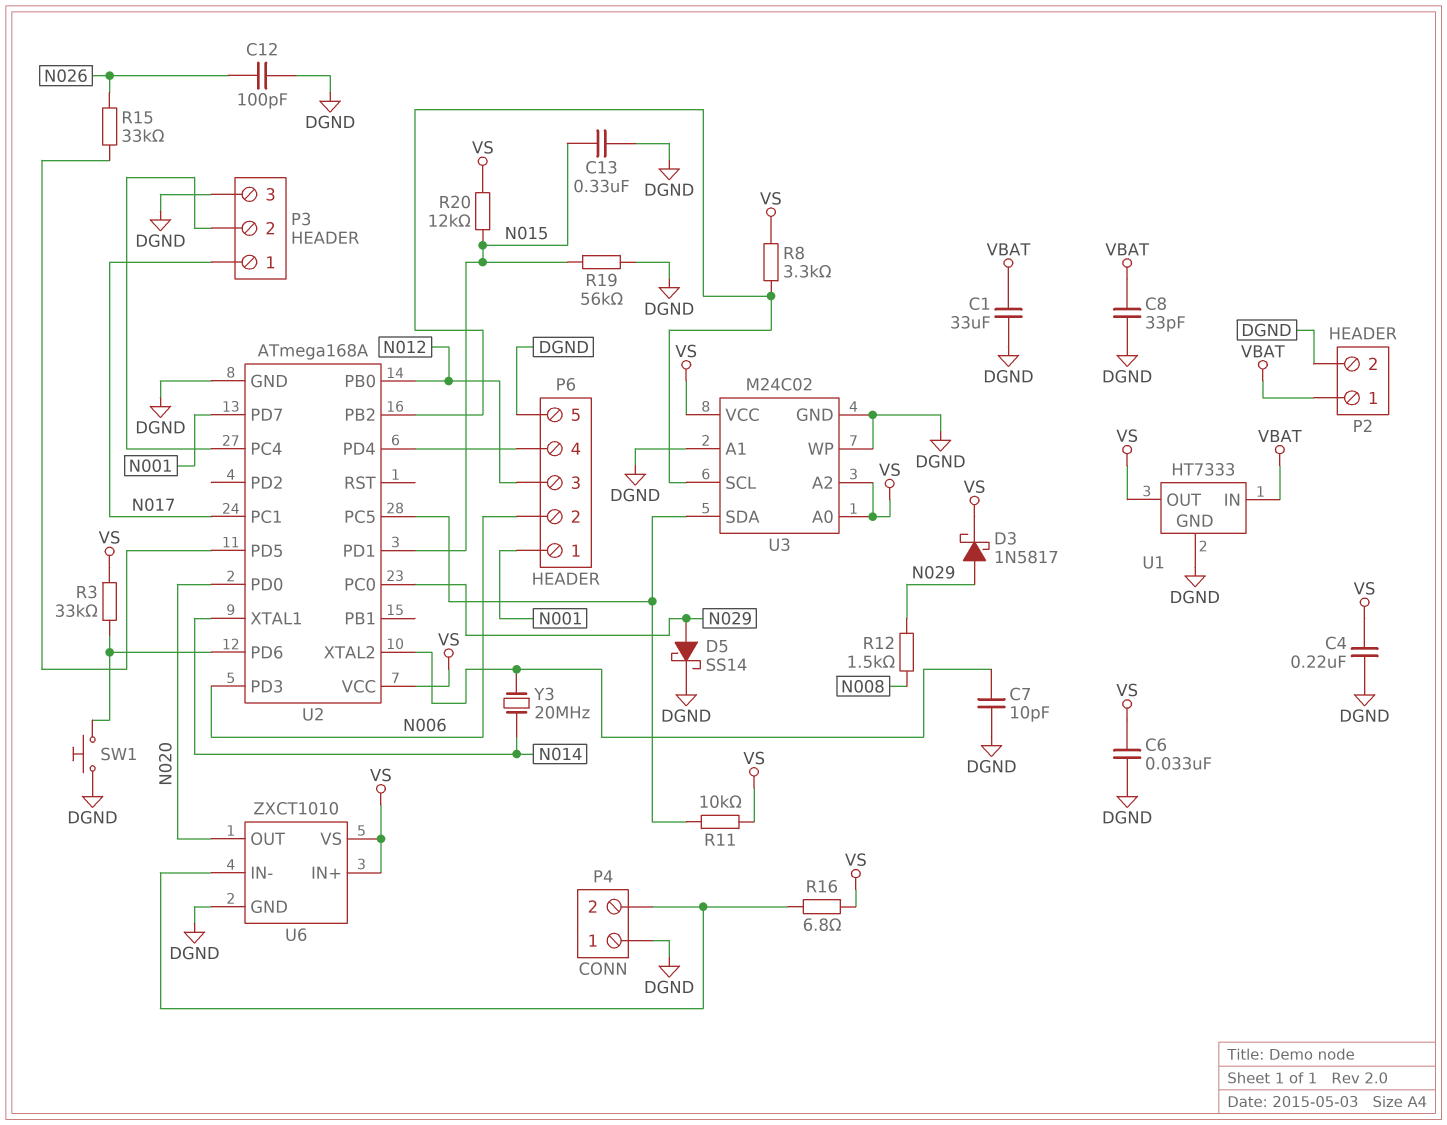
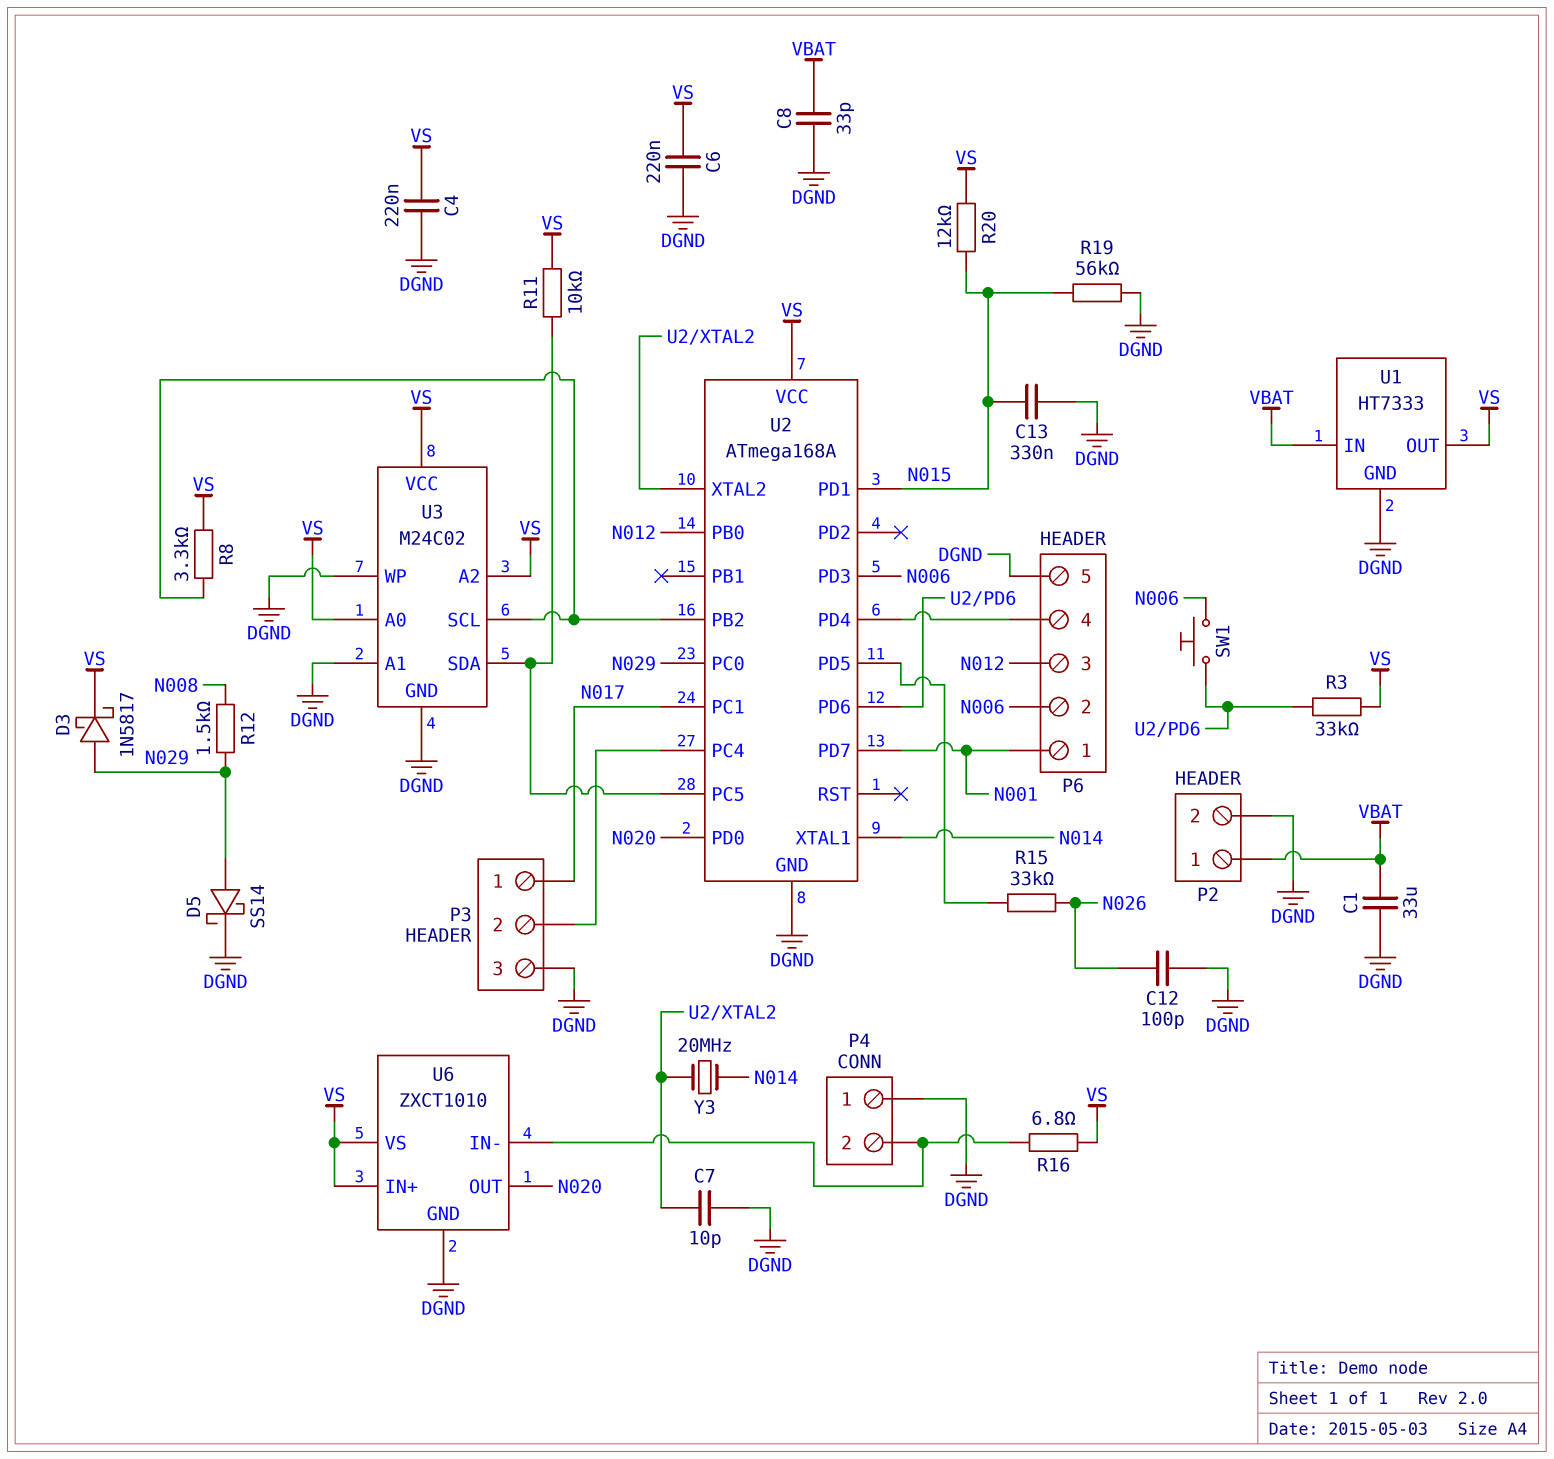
C6: 33nF (DGND, VS) -> 220nF (DGND, VS)
SW1: button (DGND, U2/PD6) -> button (N006, U2/PD6)

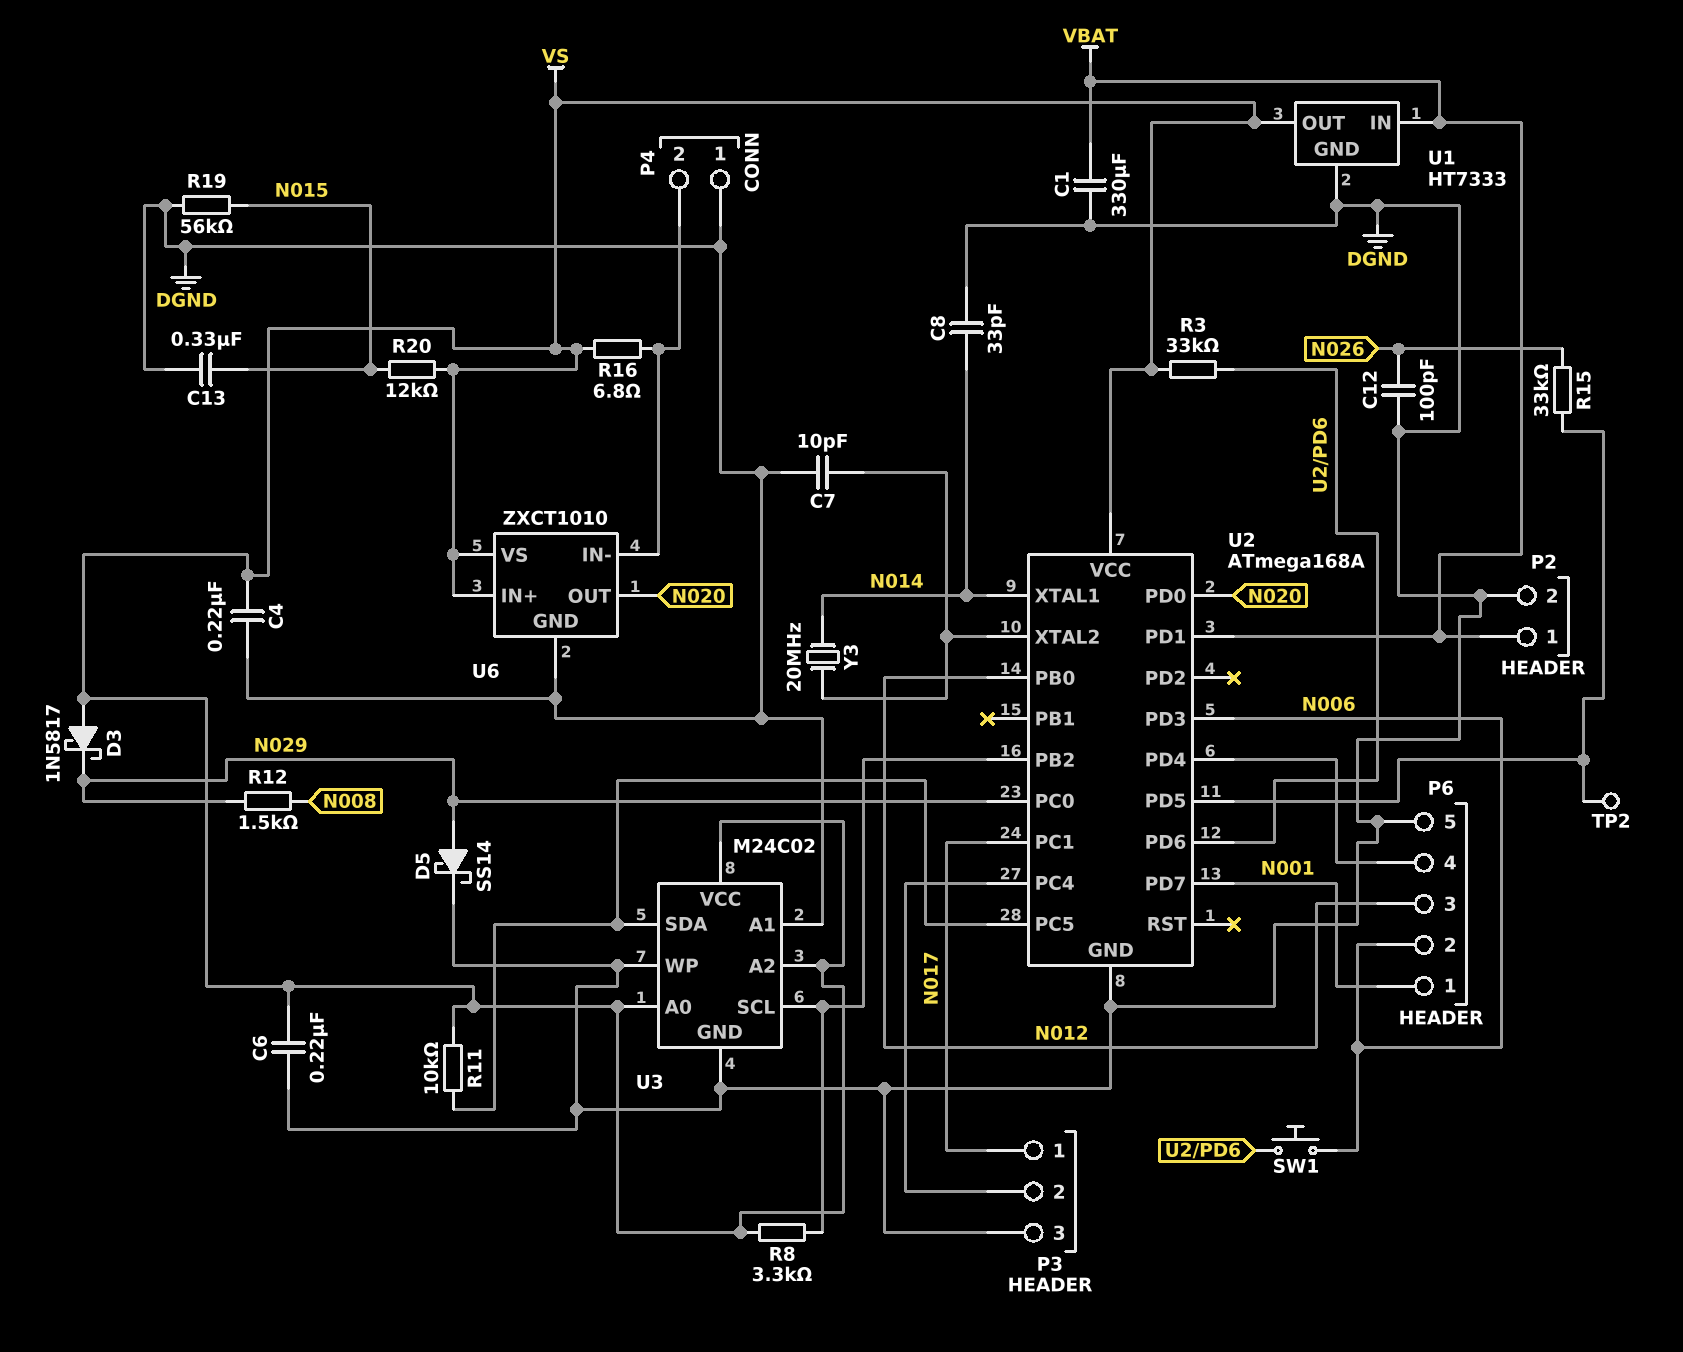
C1: 33uF (DGND, VBAT) -> 330uF (DGND, VBAT)
C8: 33pF (DGND, VBAT) -> 33pF (DGND, N014)
D3: schottky 1N5817 (A N029, K VS) -> schottky 1N5817 (A VS, K N029)
TP2: none -> test point (U2/PD5)
U2 pin PD1: N015 -> VBAT

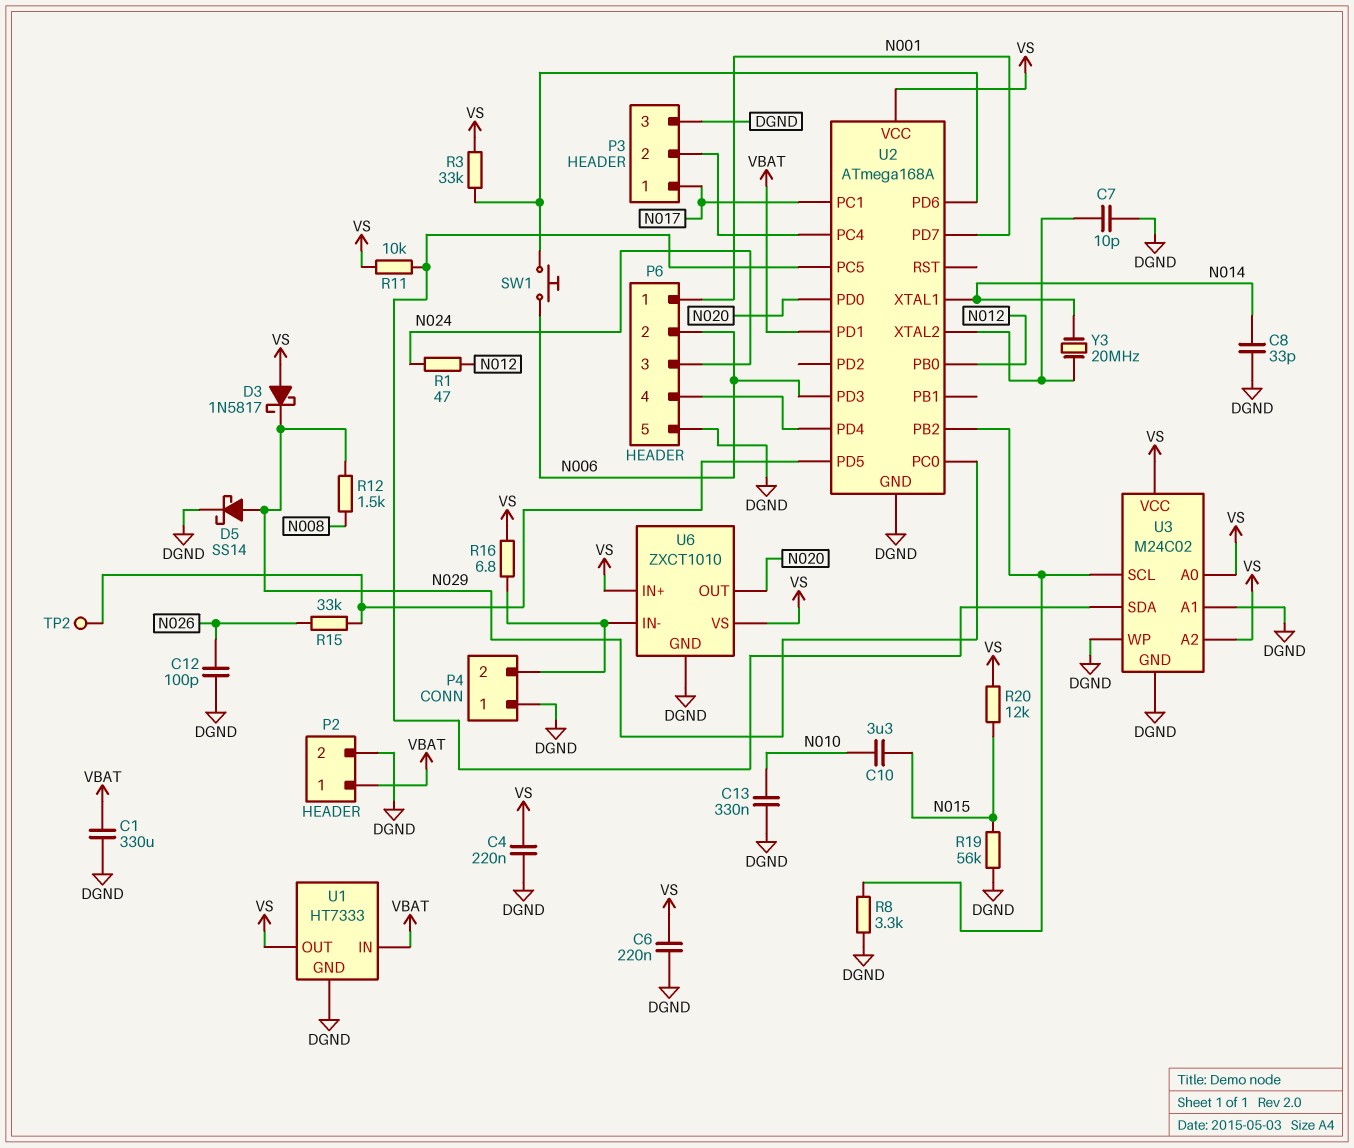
C10: none -> 3.3uF (N010, N015)
C13: 330nF (DGND, N015) -> 330nF (DGND, N010)
P6 pin 3: N012 -> N024
R1: none -> 47 (N012, N024)
R8: 3.3k (U2/PB2, VS) -> 3.3k (DGND, U2/PB2)

